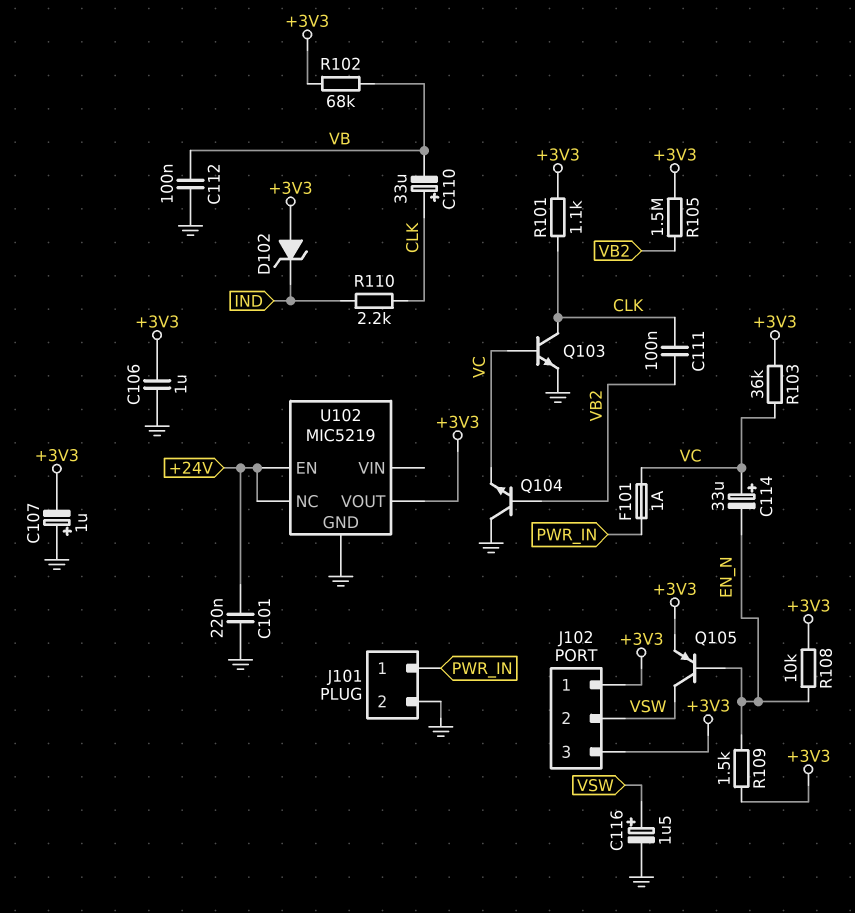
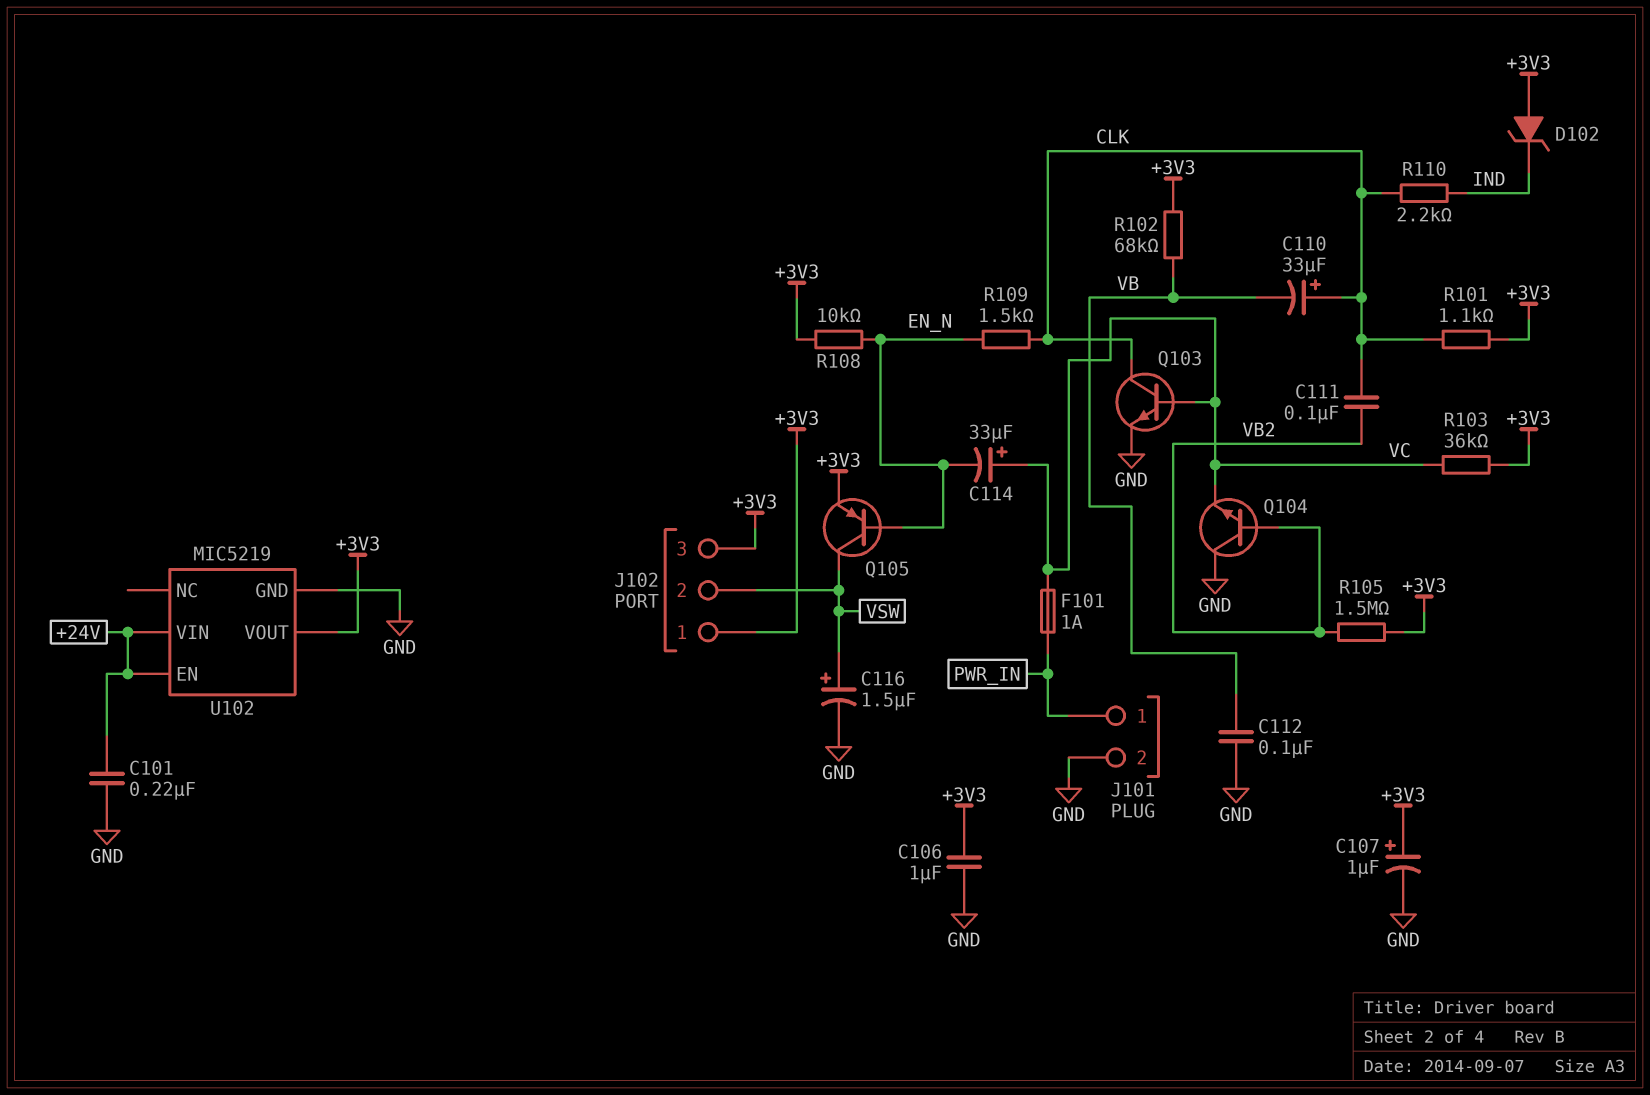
C107: 1uF (plus GND, minus +3V3) -> 1uF (plus +3V3, minus GND)
R109: 1.5k (+3V3, EN_N) -> 1.5k (CLK, EN_N)
U102 pin NC: +24V -> none
U102 pin VIN: none -> +24V

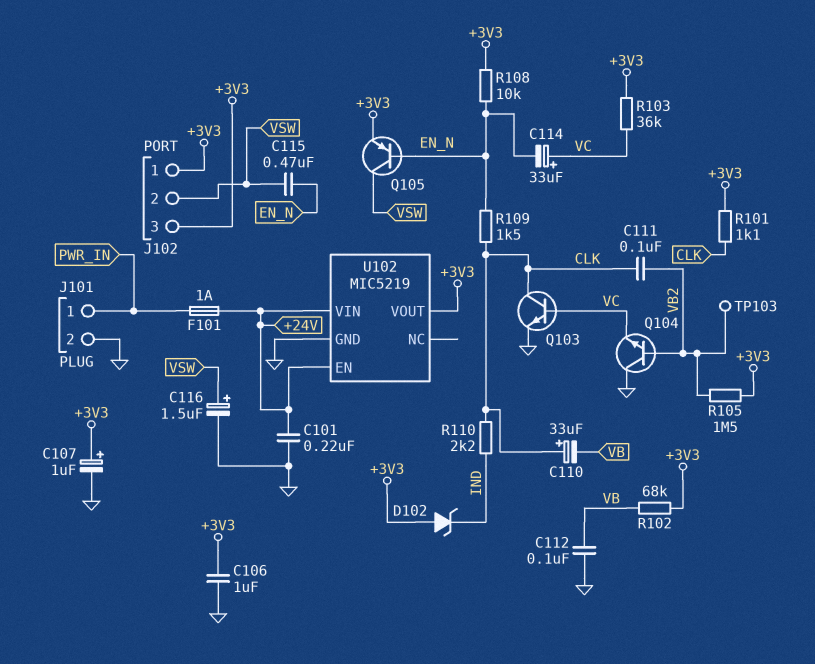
C115: none -> 470nF (EN_N, VSW)
F101: 1A (PWR_IN, VC) -> 1A (+24V, PWR_IN)
TP103: none -> test point (VB2)

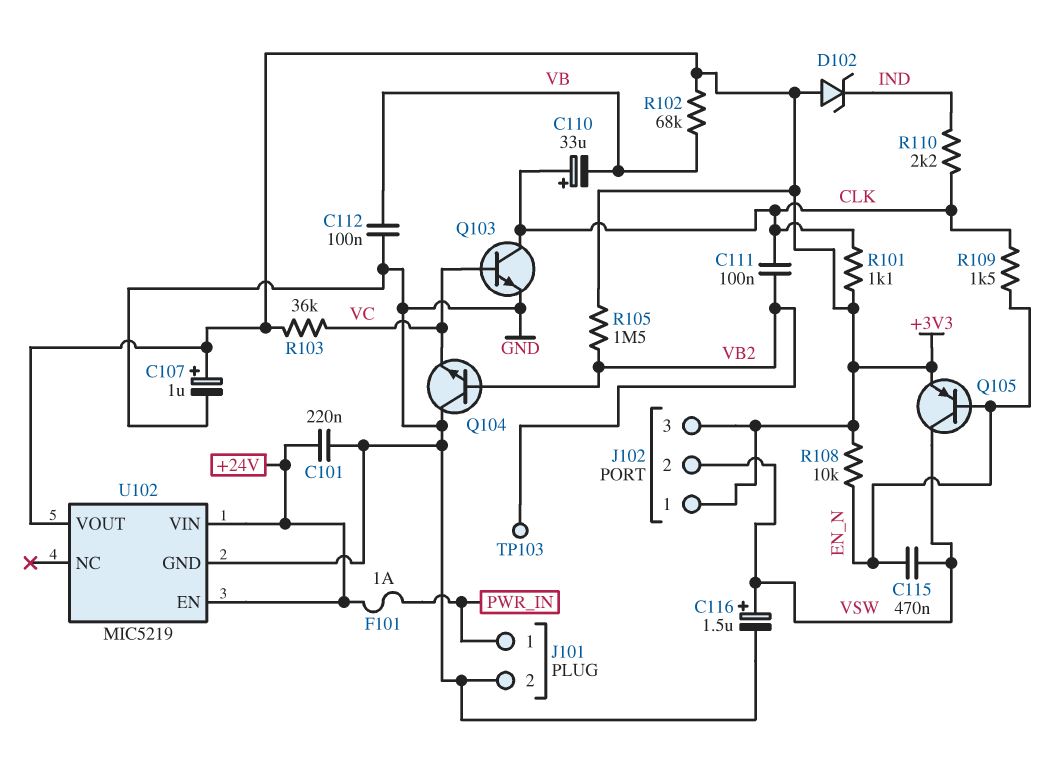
C106: 1uF (+3V3, GND) -> none
C114: 33uF (plus VC, minus EN_N) -> none

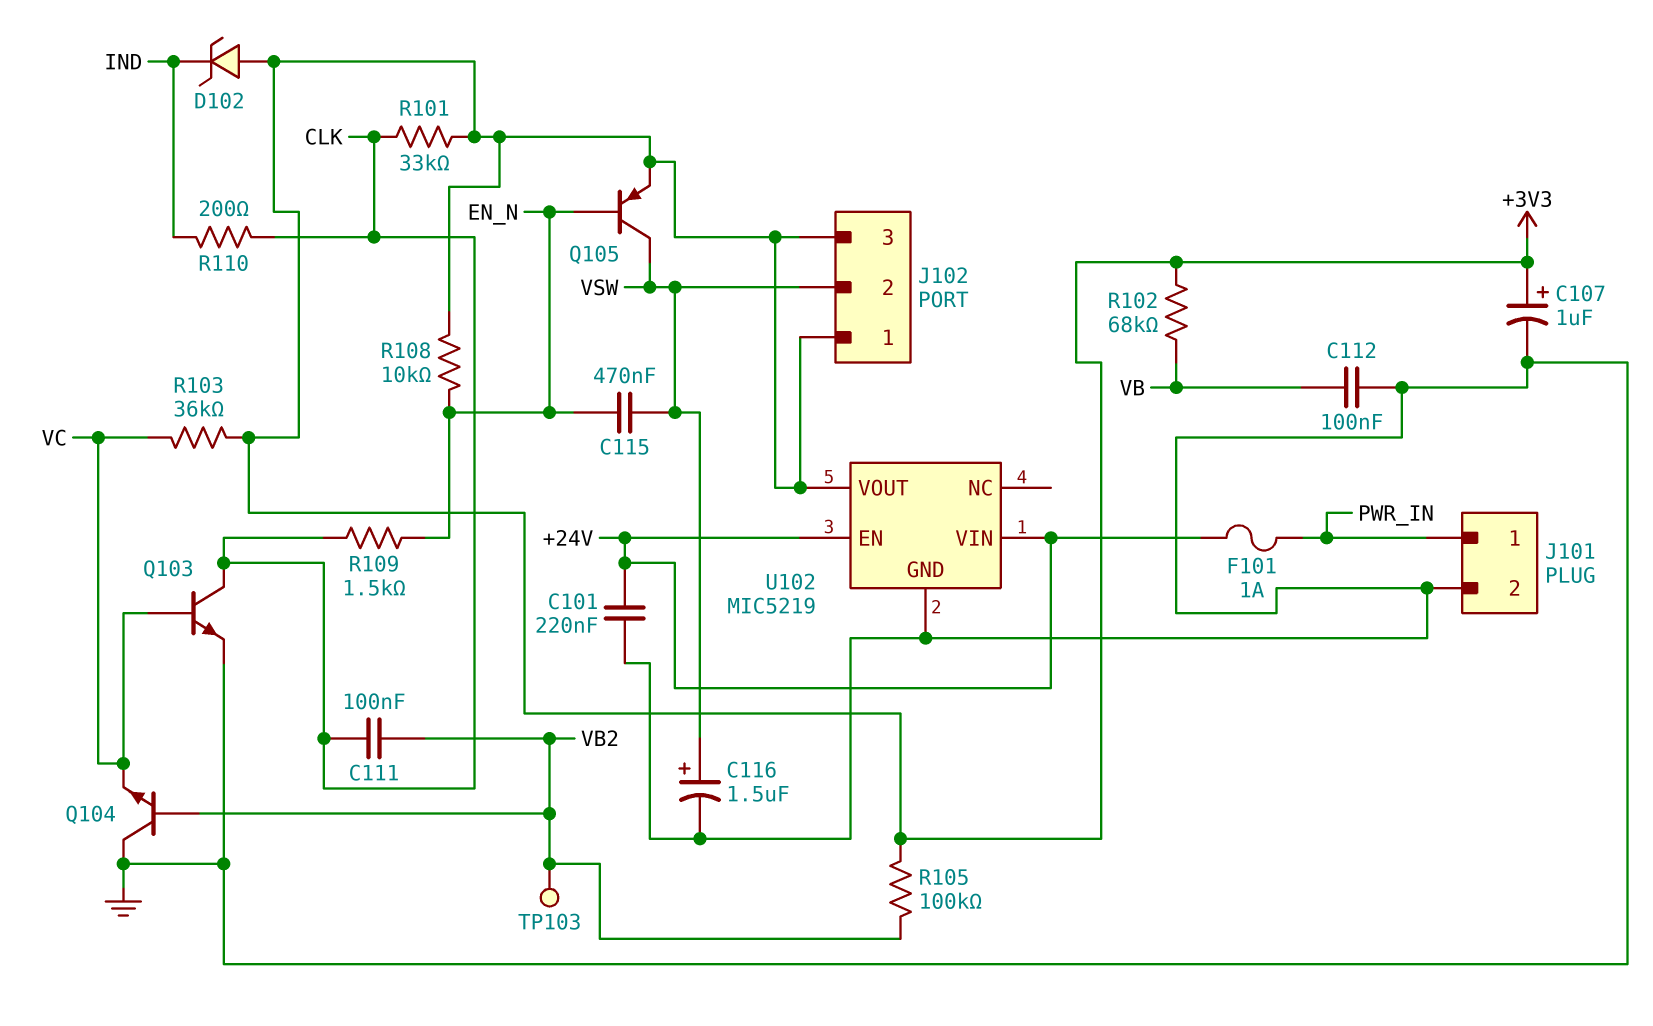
C110: 33uF (plus CLK, minus VB) -> none
R101: 1.1k (+3V3, CLK) -> 33k (+3V3, CLK)
R105: 1.5M (+3V3, VB2) -> 100k (+3V3, VB2)
R110: 2.2k (CLK, IND) -> 200 (CLK, IND)

